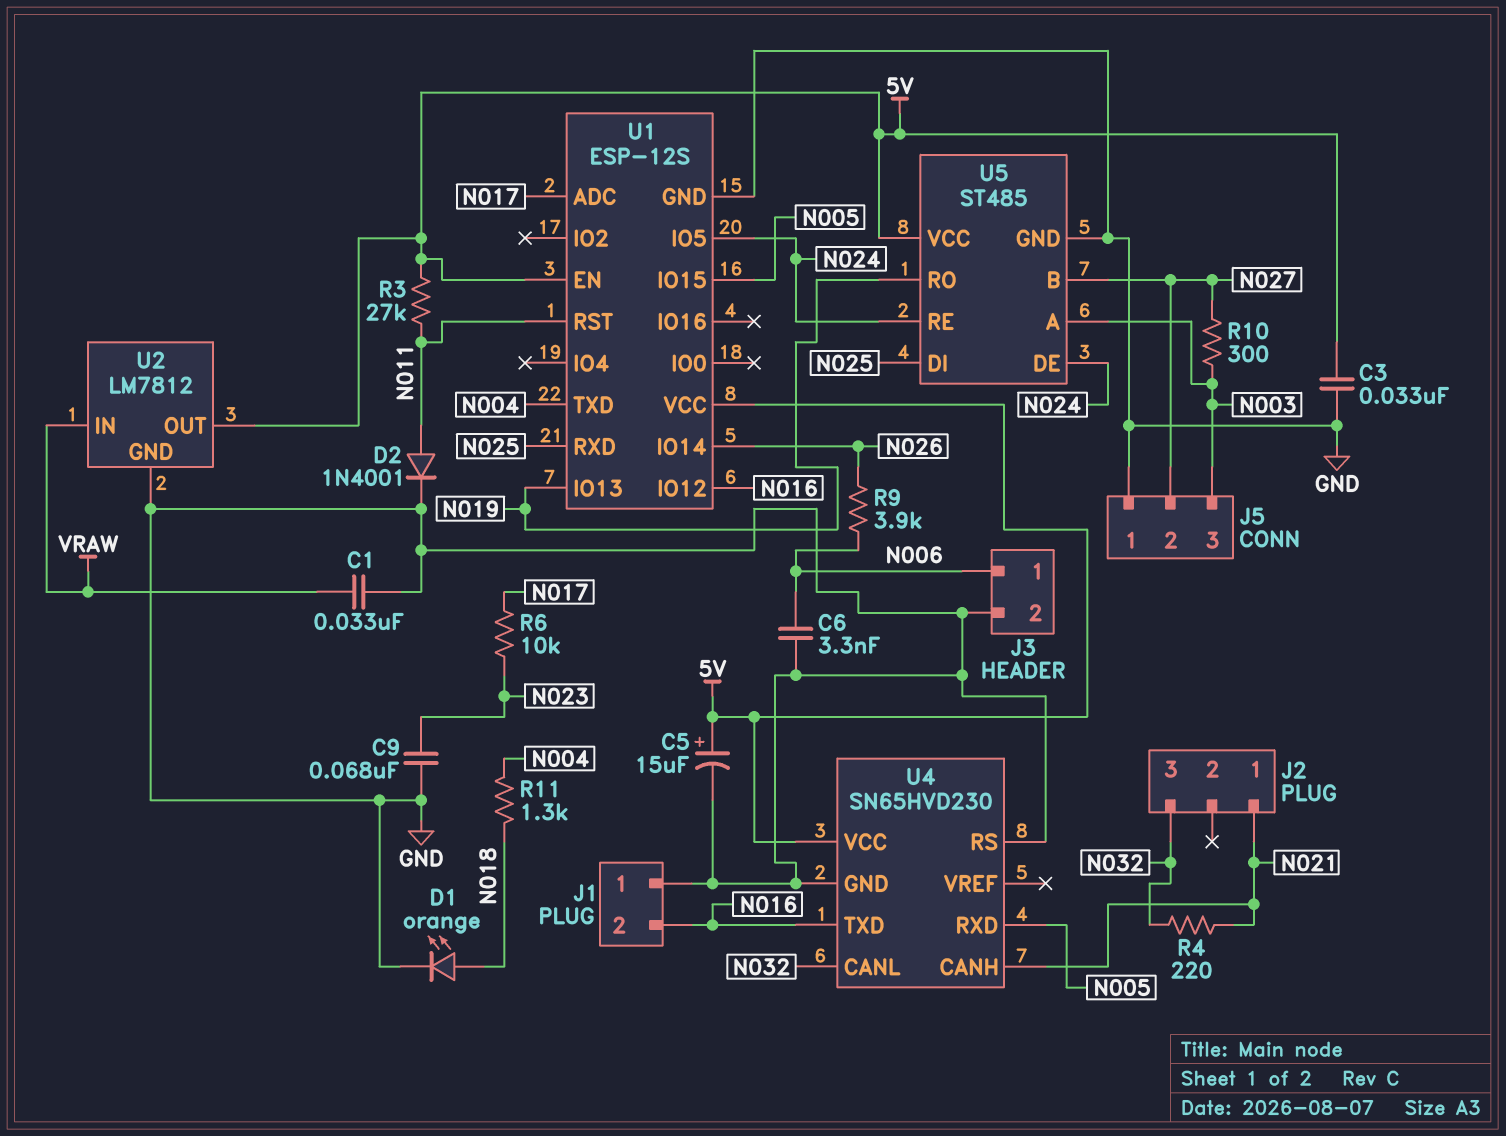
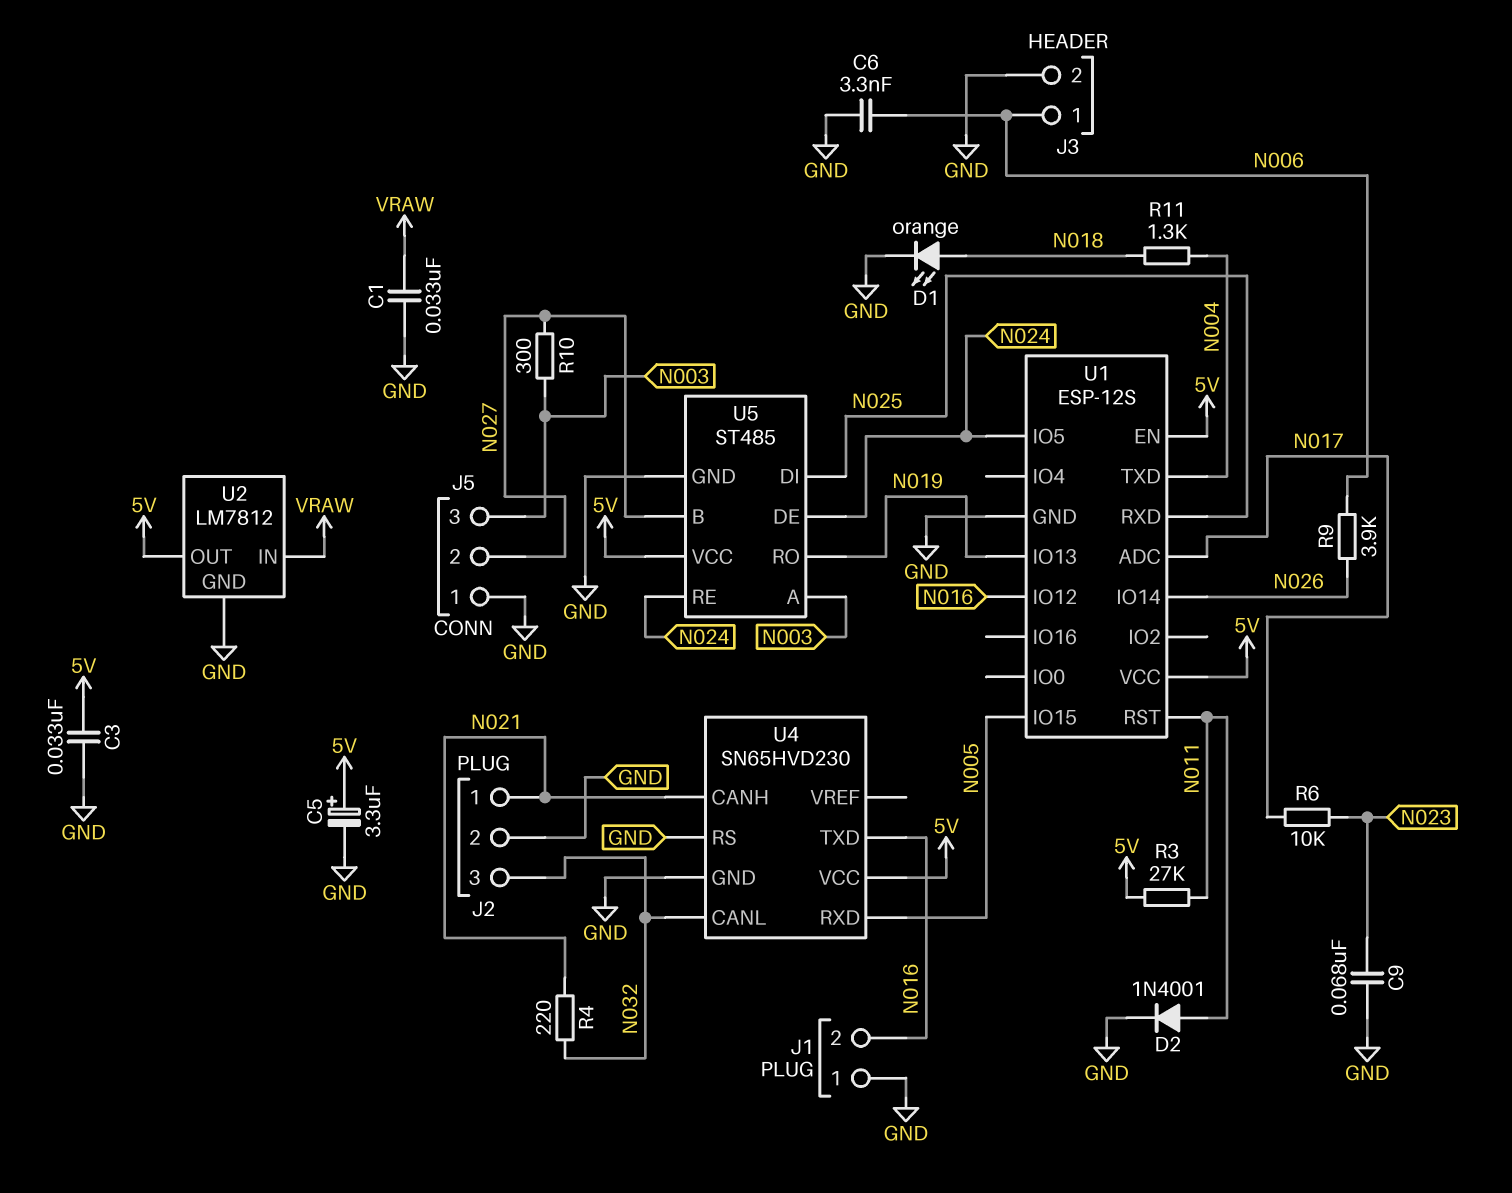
C5: 15uF (plus 5V, minus GND) -> 3.3uF (plus 5V, minus GND)
J2 pin 2: none -> GND

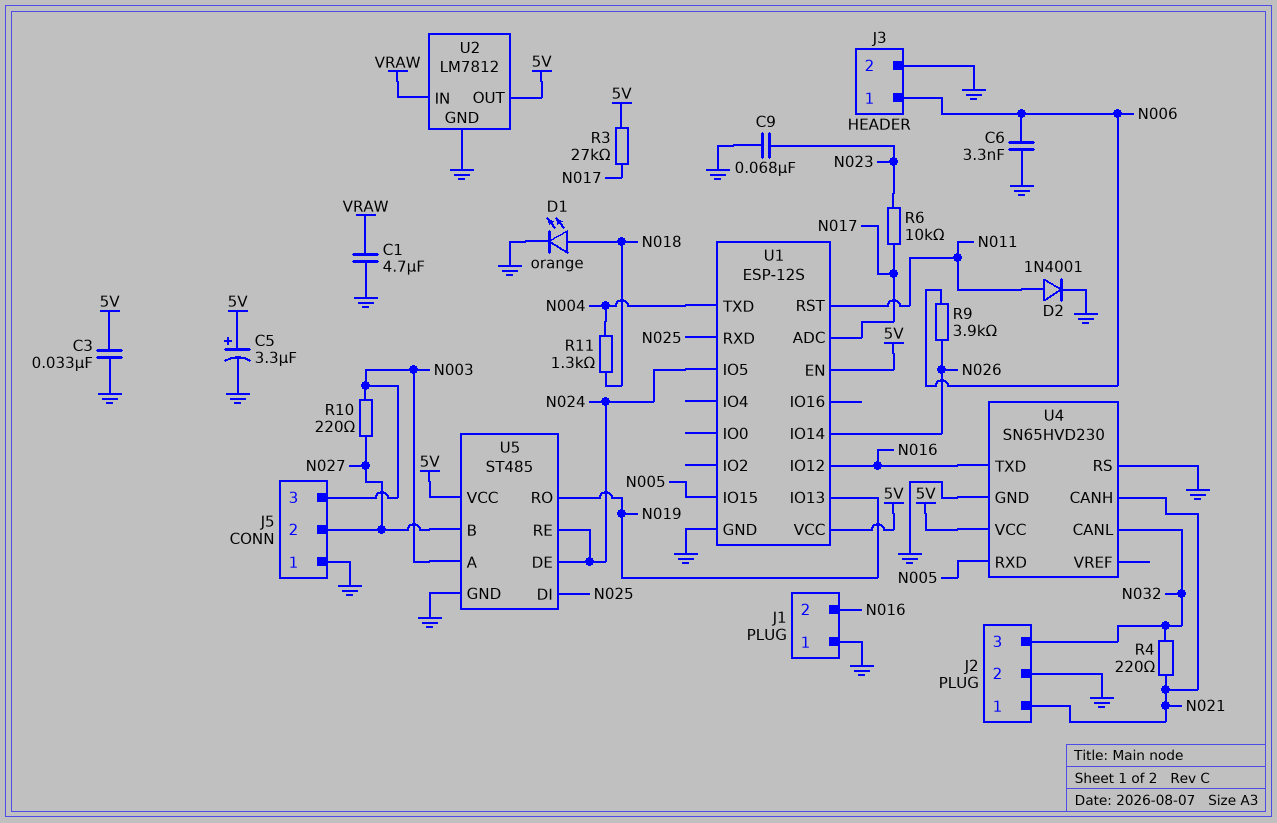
C1: 33nF (GND, VRAW) -> 4.7uF (GND, VRAW)
R3: 27k (5V, N011) -> 27k (5V, N017)
R10: 300 (N003, N027) -> 220 (N003, N027)

